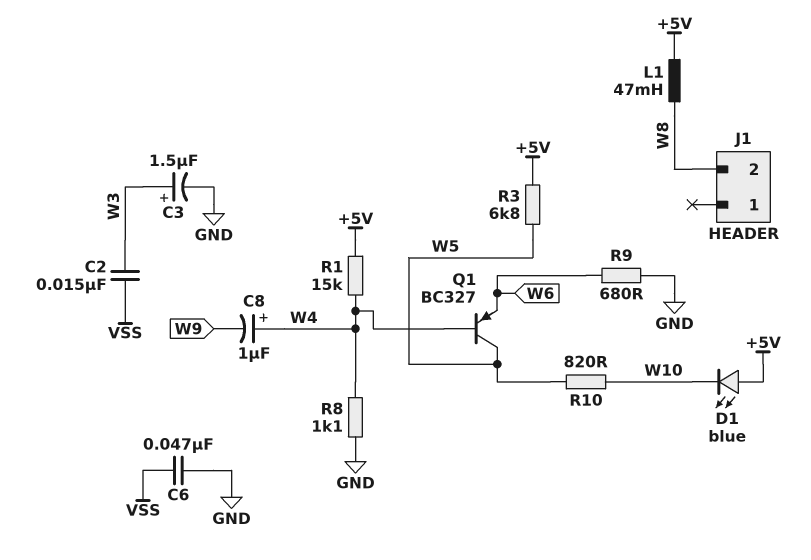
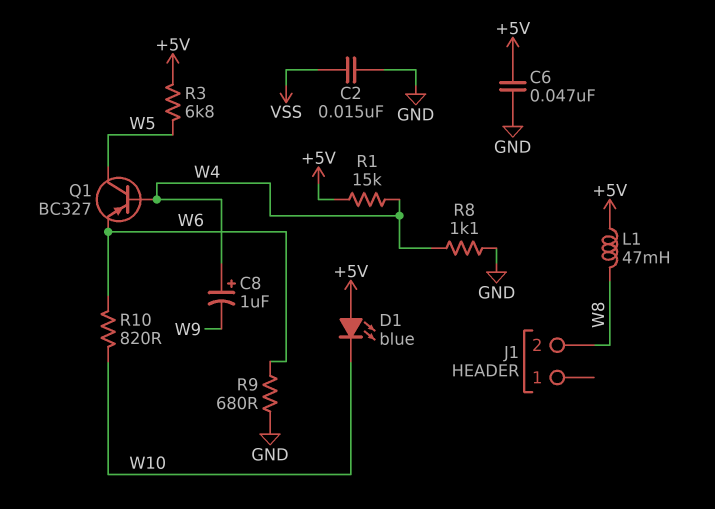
C2: 15nF (VSS, W3) -> 15nF (GND, VSS)
C3: 1.5uF (plus W3, minus GND) -> none
C6: 47nF (GND, VSS) -> 47nF (+5V, GND)
R10: 820 (W5, W10) -> 820 (W6, W10)

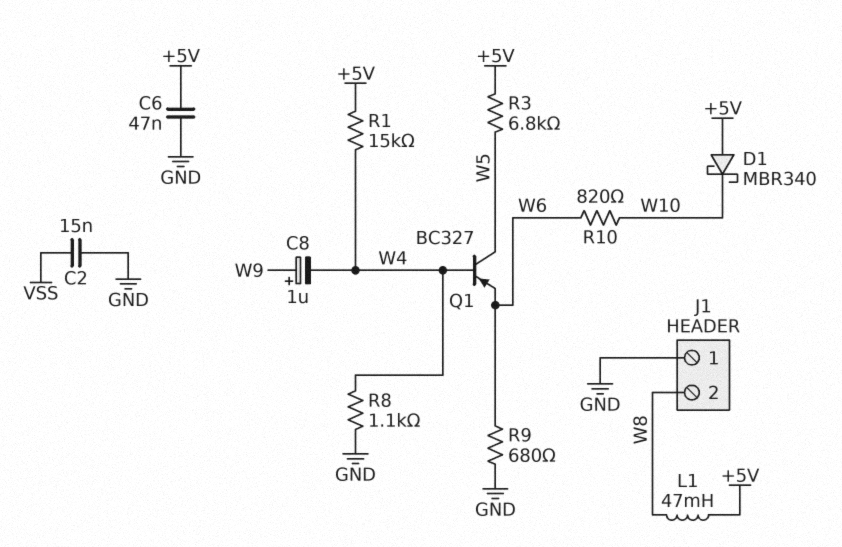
C8: 1uF (plus W4, minus W9) -> 1uF (plus W9, minus W4)
D1: LED blue (A +5V, K W10) -> schottky MBR340 (A +5V, K W10)
J1 pin 1: none -> GND

